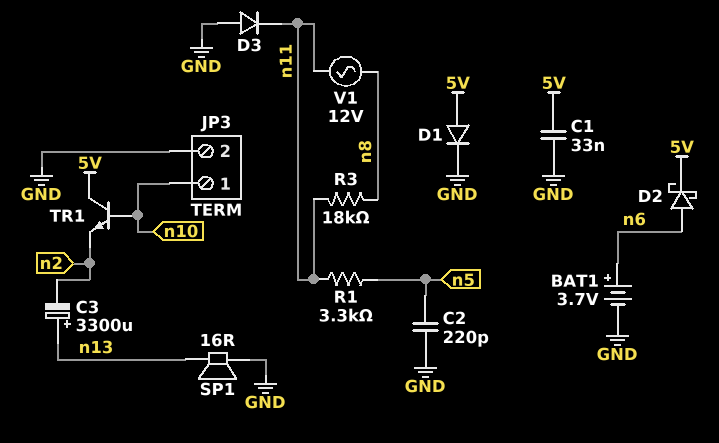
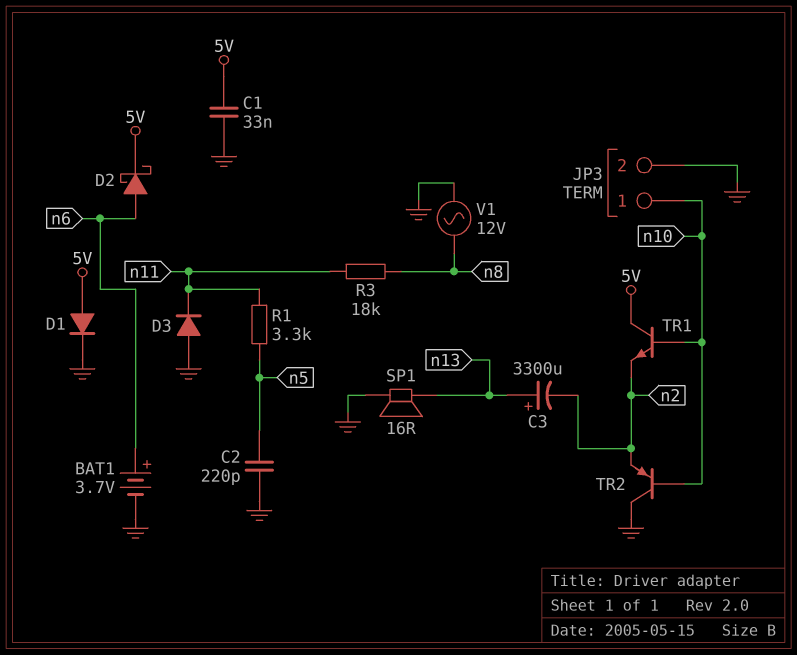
TR2: none -> PNP (B n10, C GND, E n2)
V1: AC 12V (n8, n11) -> AC 12V (GND, n8)

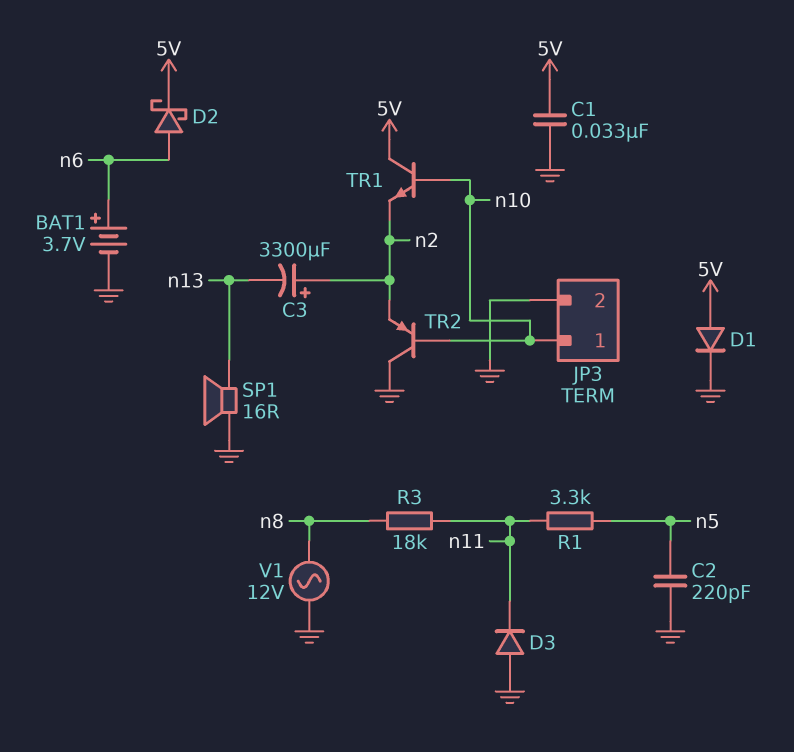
C3: 3300uF (plus n13, minus n2) -> 3300uF (plus n2, minus n13)

